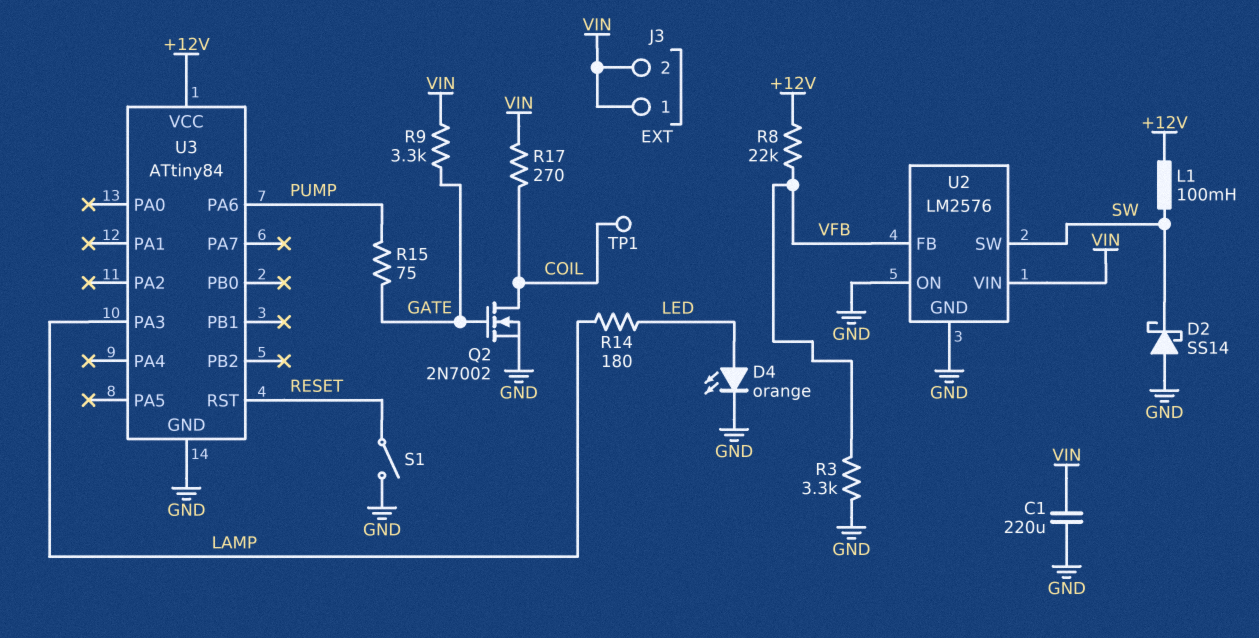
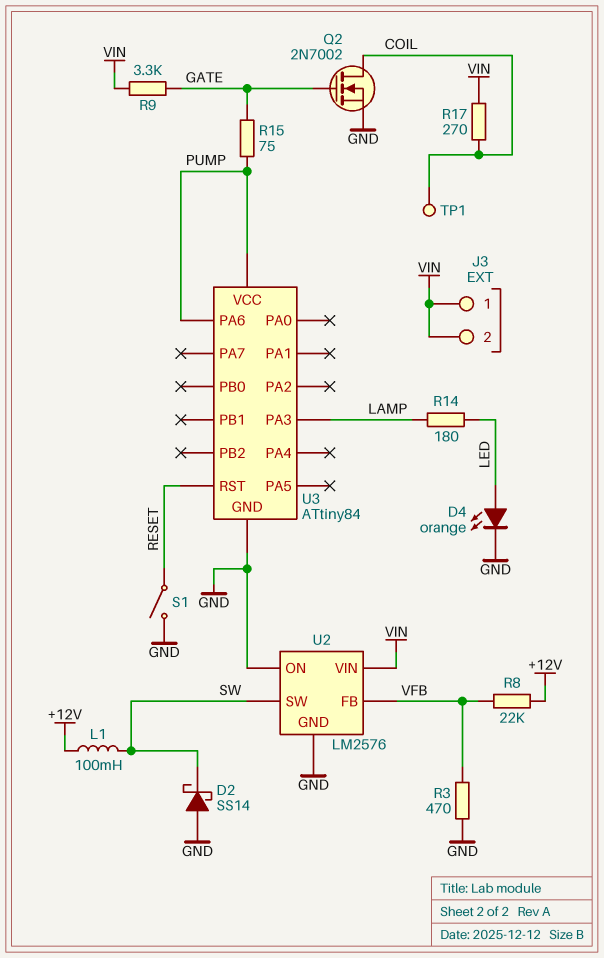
C1: 220uF (GND, VIN) -> none
R3: 3.3k (GND, VFB) -> 470 (GND, VFB)
U3 pin VCC: +12V -> PUMP

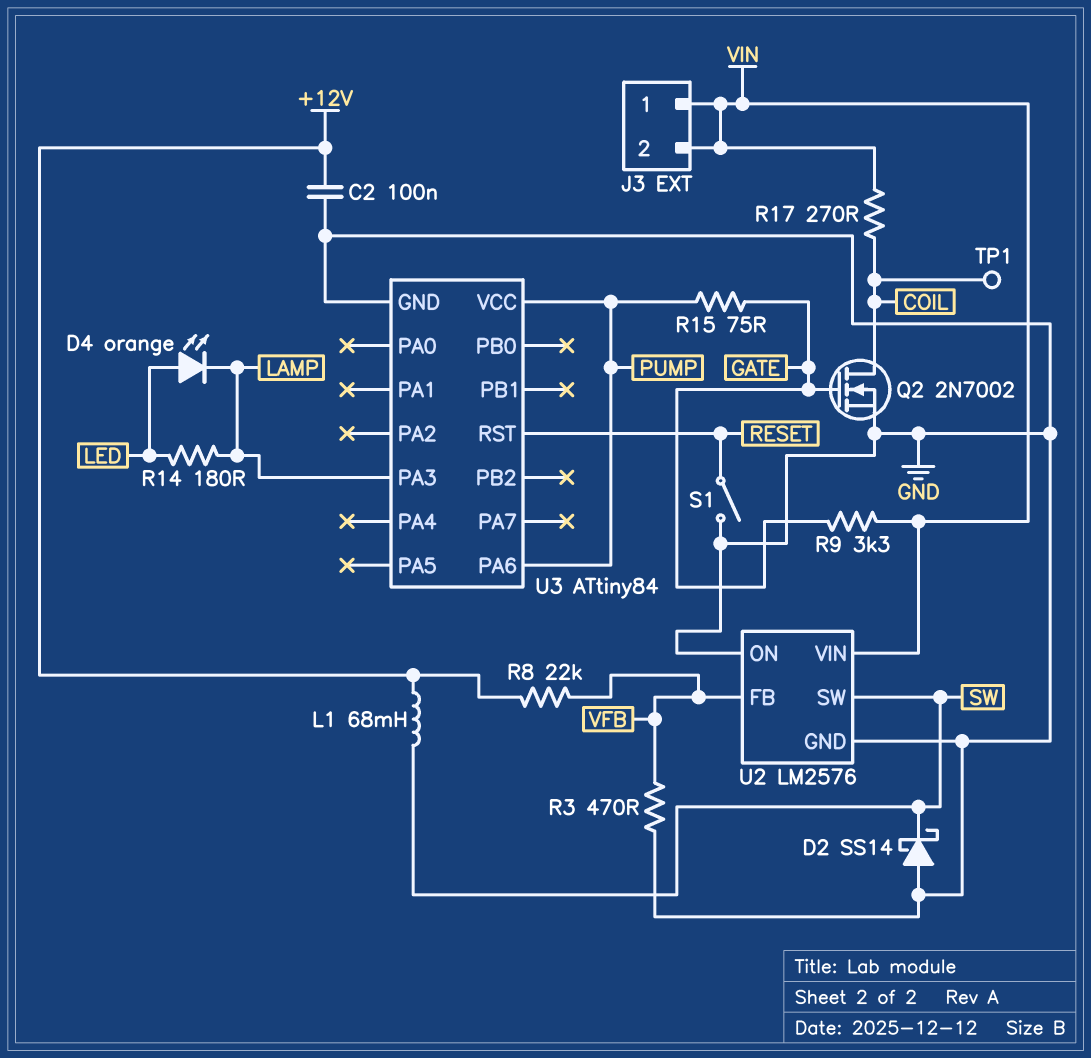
C2: none -> 100nF (+12V, GND)
D4: LED orange (A LED, K GND) -> LED orange (A LED, K LAMP)
L1: 100mH (+12V, SW) -> 68mH (+12V, SW)

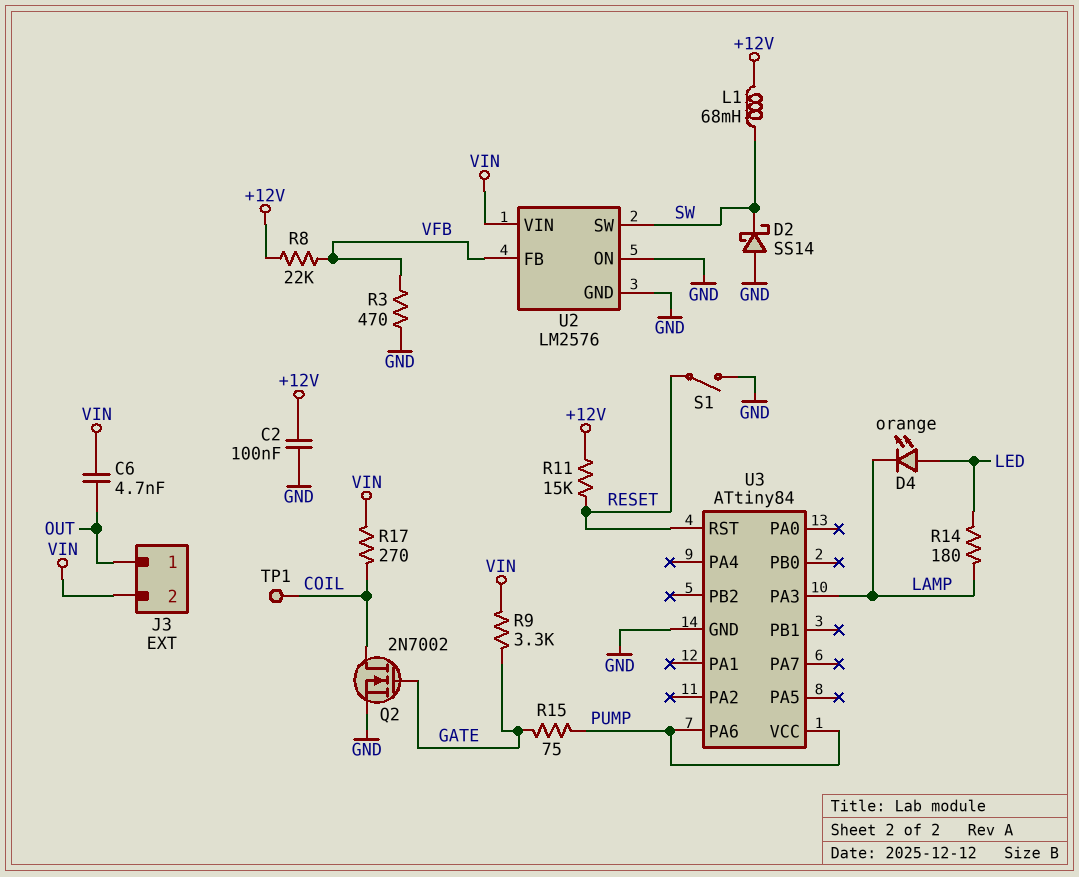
C6: none -> 4.7nF (OUT, VIN)
J3 pin 1: VIN -> OUT
R11: none -> 15k (+12V, RESET)

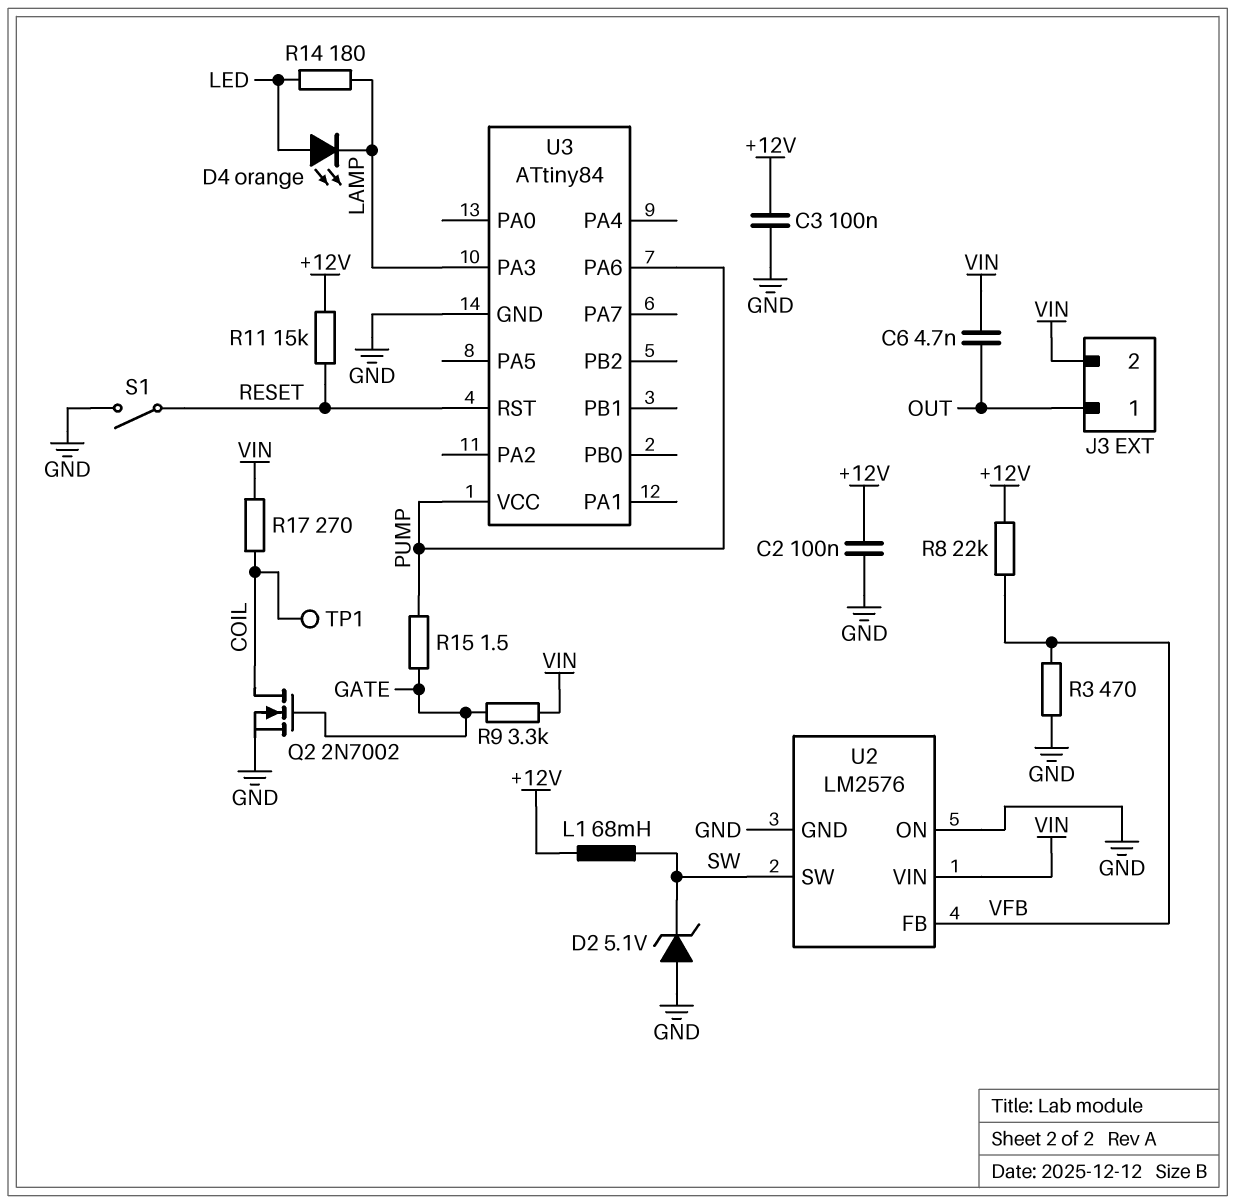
C3: none -> 100nF (+12V, GND)
D2: schottky SS14 (A GND, K SW) -> zener 5.1V (A GND, K SW)
R15: 75 (GATE, PUMP) -> 1.5 (GATE, PUMP)

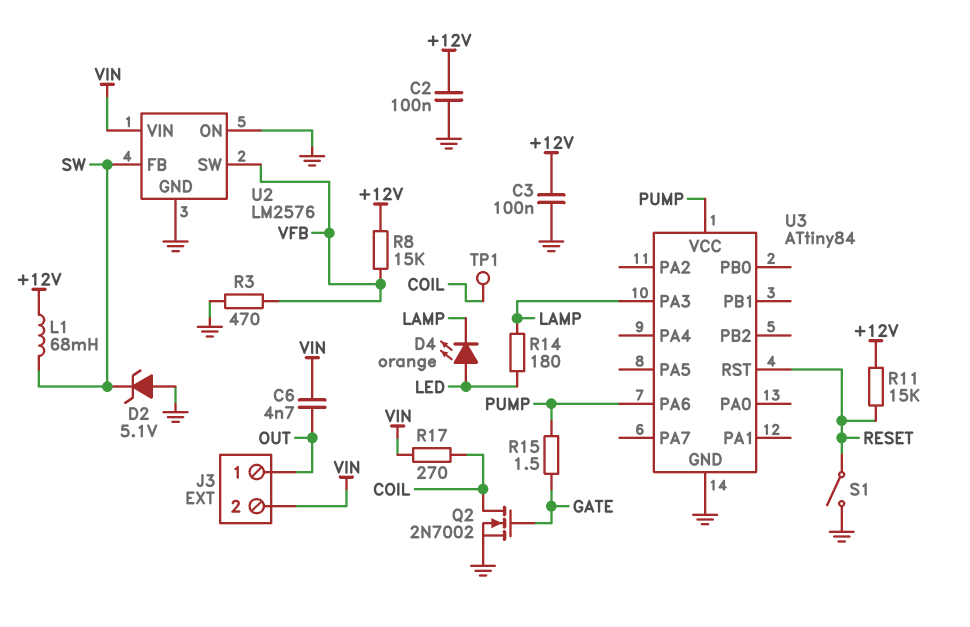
R8: 22k (+12V, VFB) -> 15k (+12V, VFB)
R9: 3.3k (GATE, VIN) -> none
U2 pin FB: VFB -> SW
U2 pin SW: SW -> VFB

